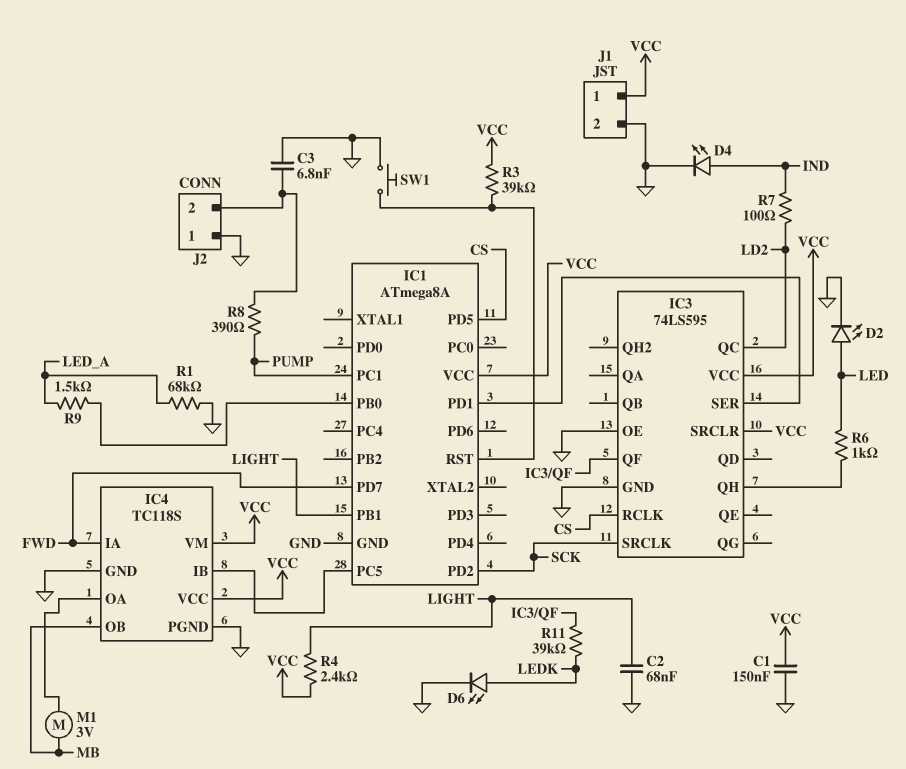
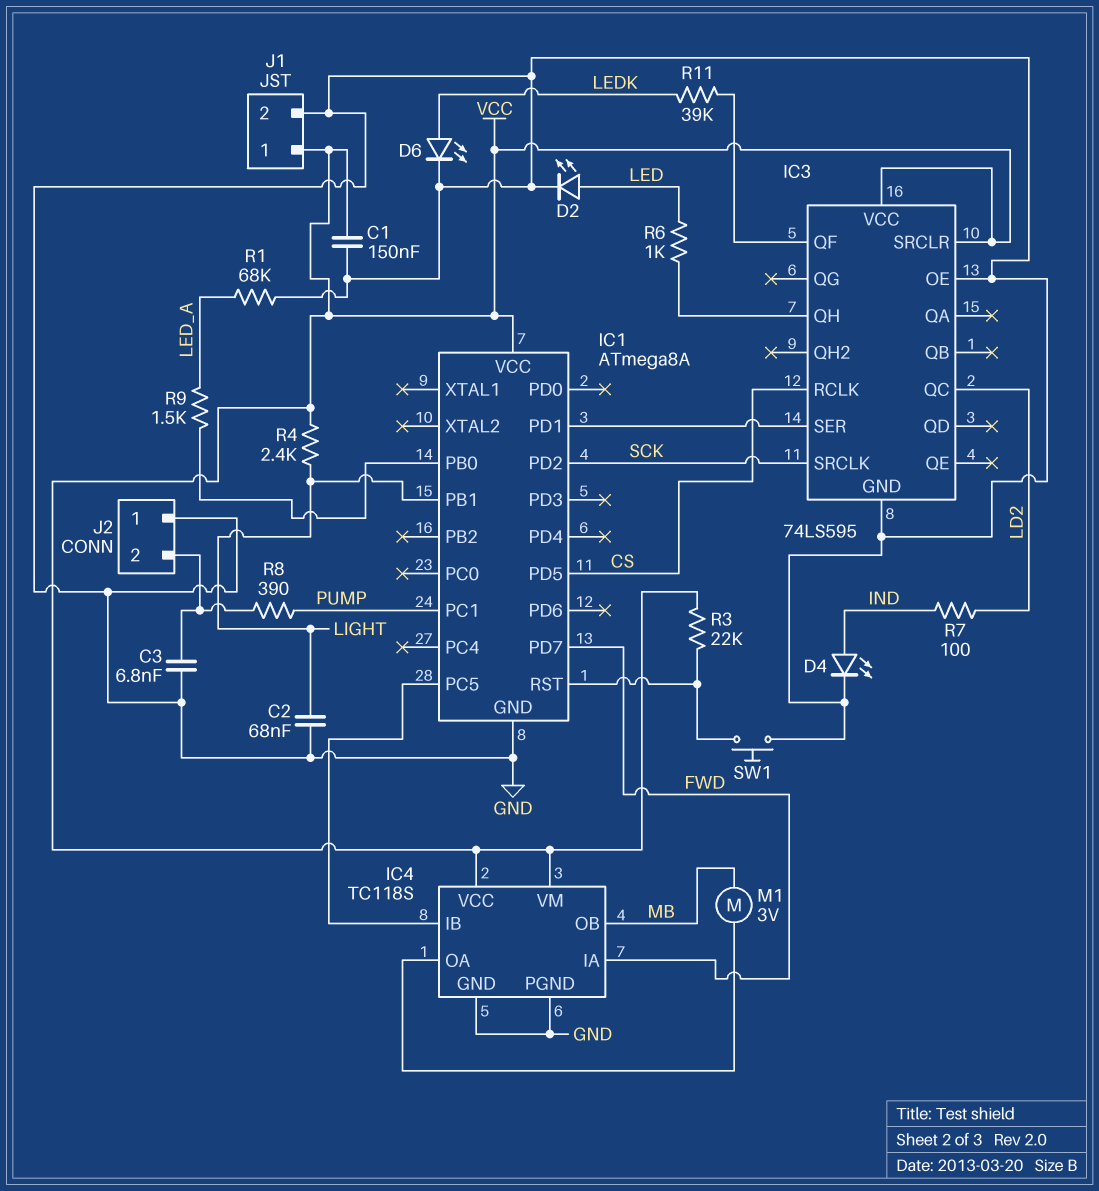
R3: 39k (IC1/RST, VCC) -> 22k (IC1/RST, VCC)

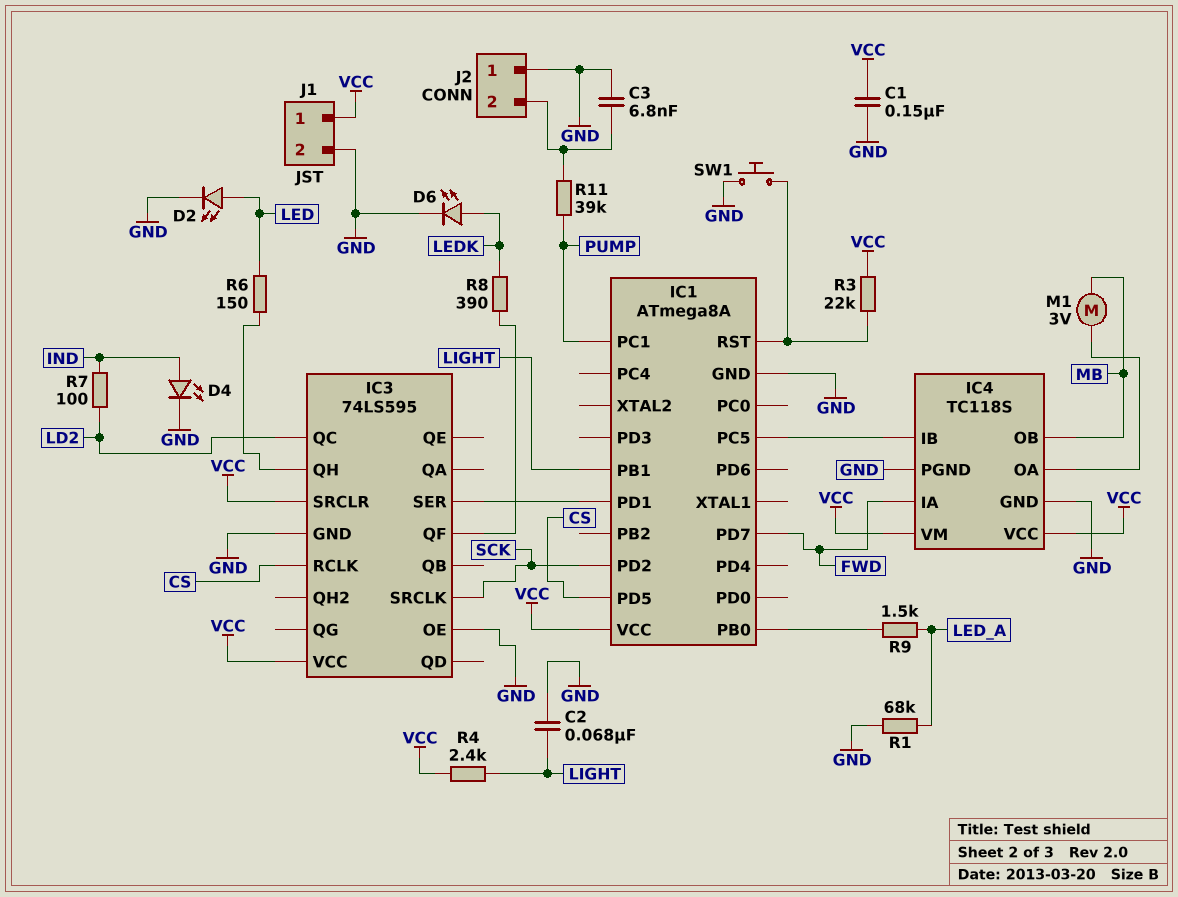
R6: 1k (IC3/QH, LED) -> 150 (IC3/QH, LED)
R8: 390 (J2/2, PUMP) -> 390 (IC3/QF, LEDK)
R11: 39k (IC3/QF, LEDK) -> 39k (J2/2, PUMP)

